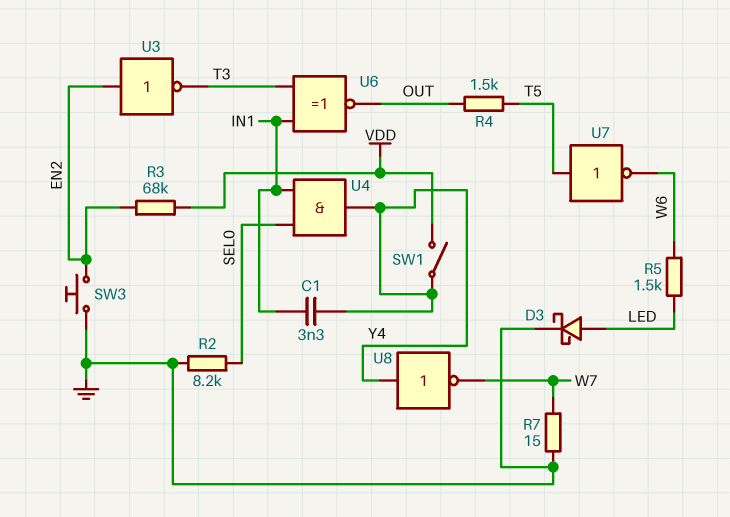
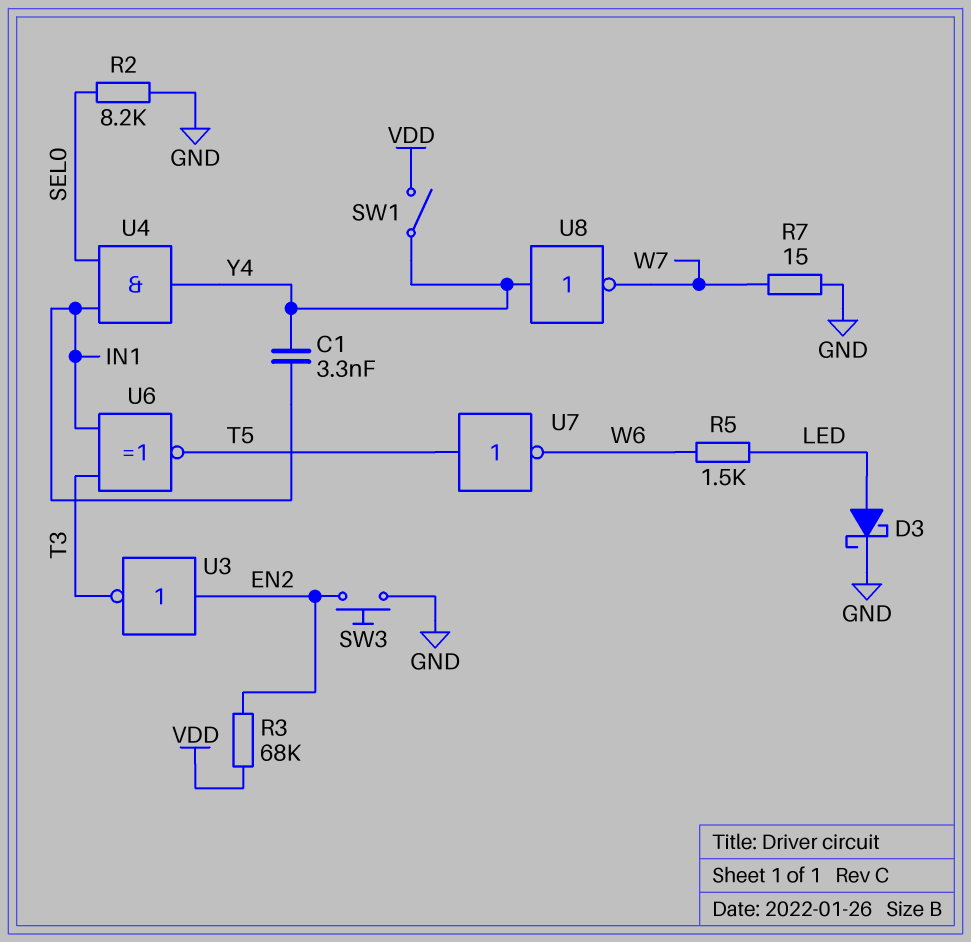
R4: 1.5k (OUT, T5) -> none
U6: XNOR (in IN1, in T3, out OUT) -> XNOR (in IN1, in T3, out T5)

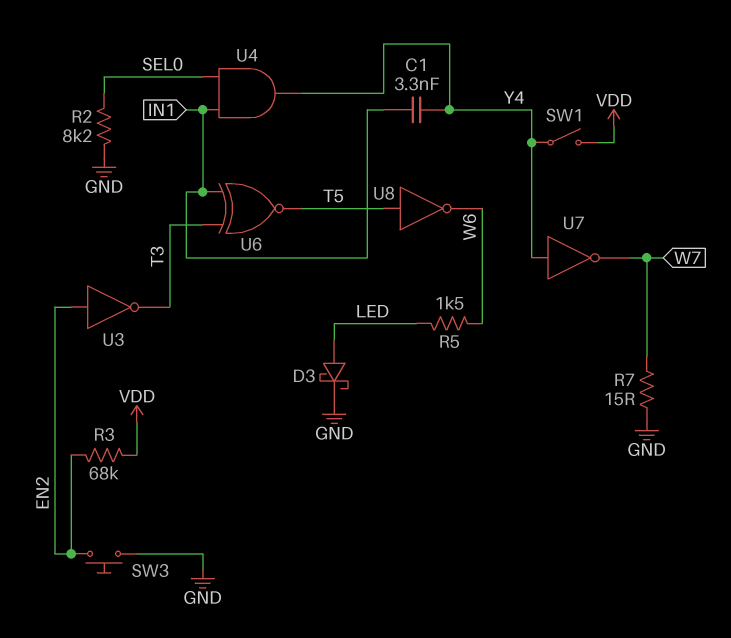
U7: NOT (in T5, out W6) -> NOT (in Y4, out W7)
U8: NOT (in Y4, out W7) -> NOT (in T5, out W6)

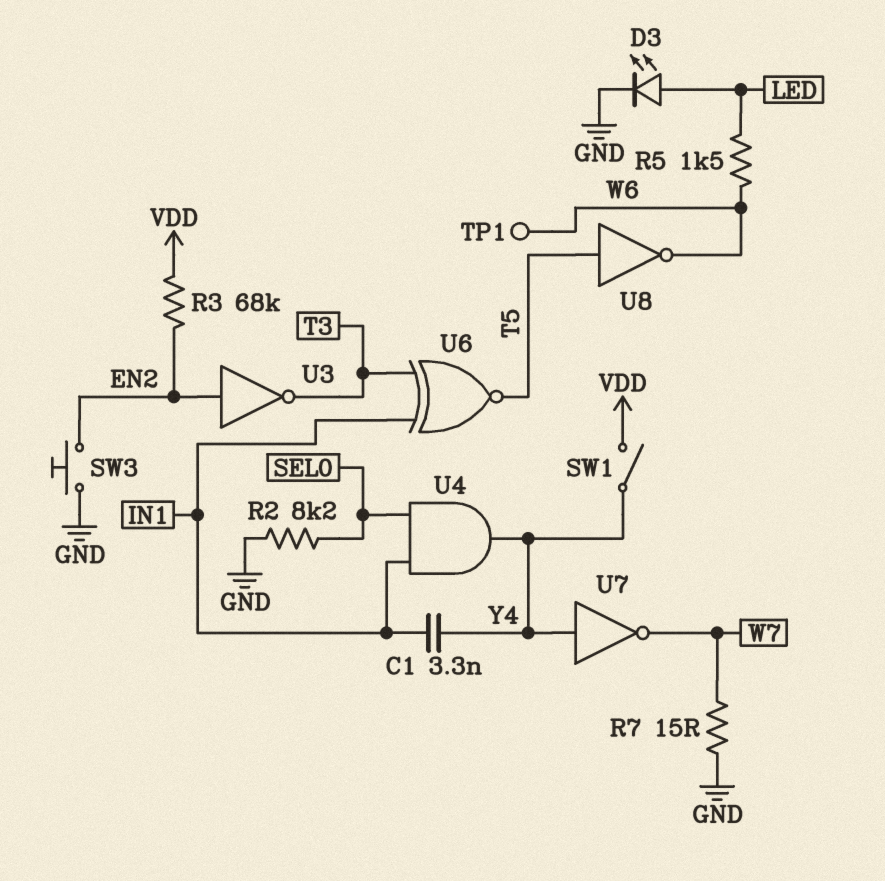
D3: schottky (A LED, K GND) -> LED (A LED, K GND)
TP1: none -> test point (W6)

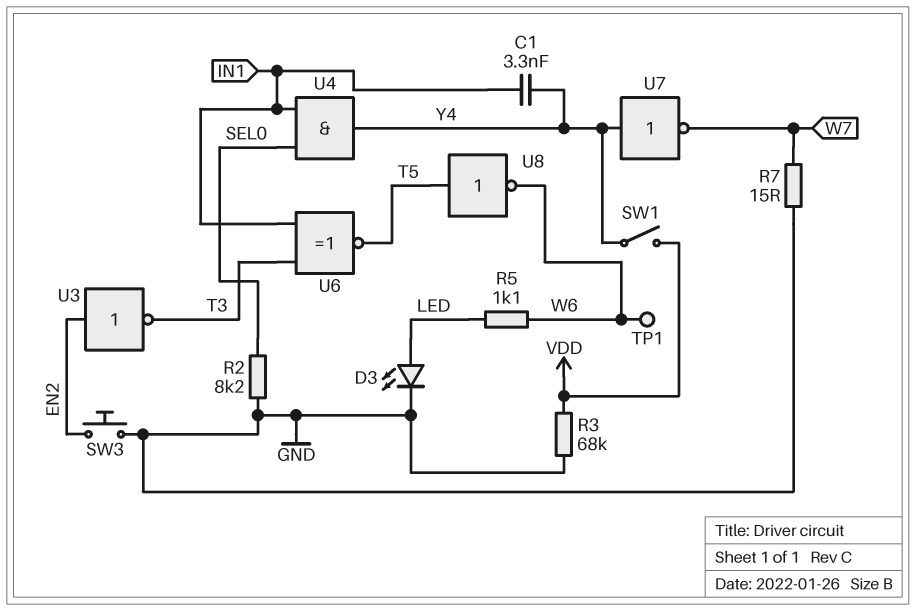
R3: 68k (EN2, VDD) -> 68k (GND, VDD)
R5: 1.5k (LED, W6) -> 1.1k (LED, W6)

